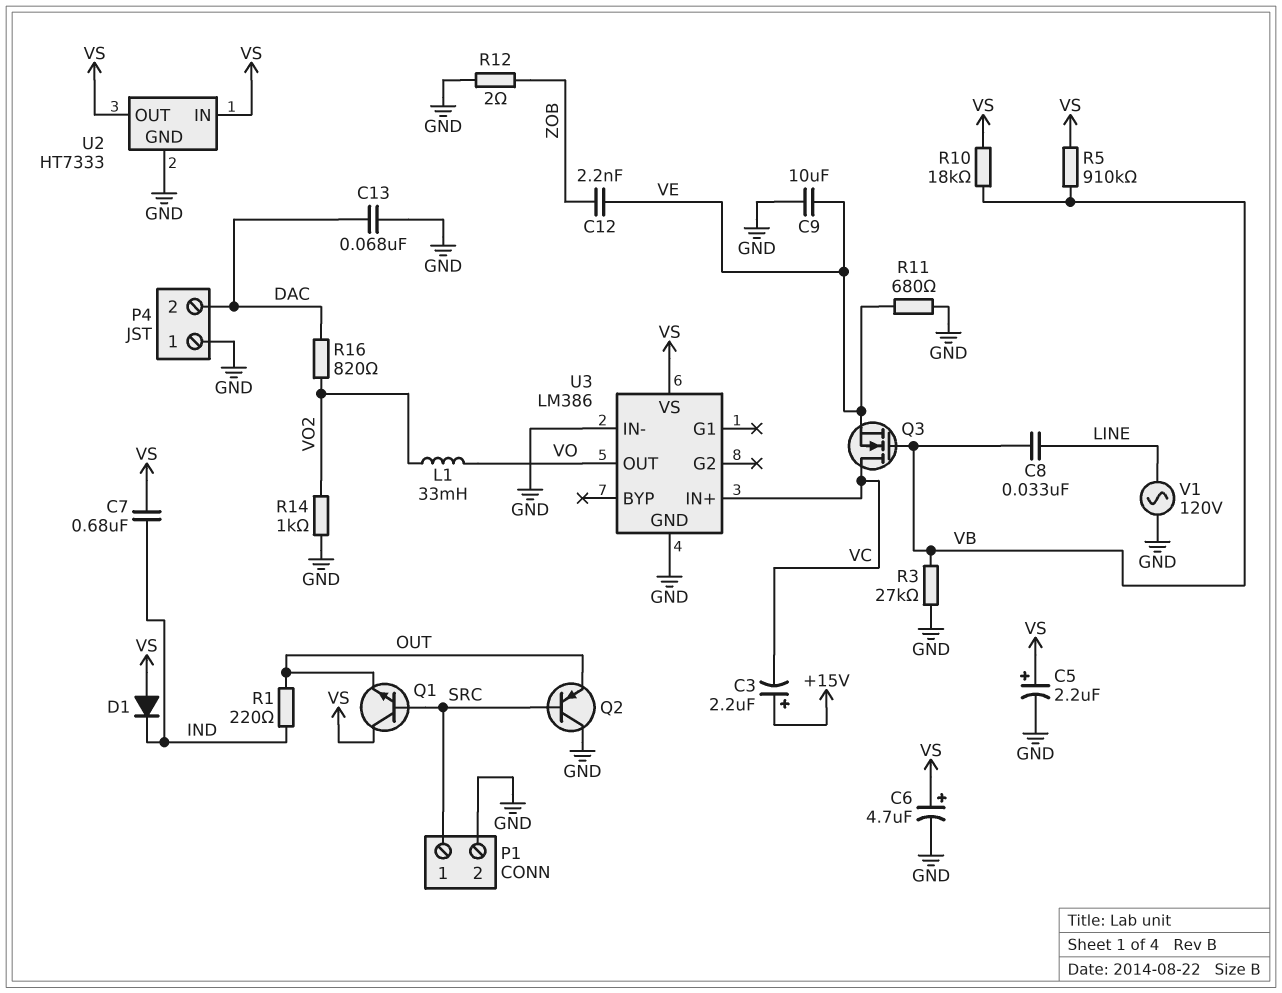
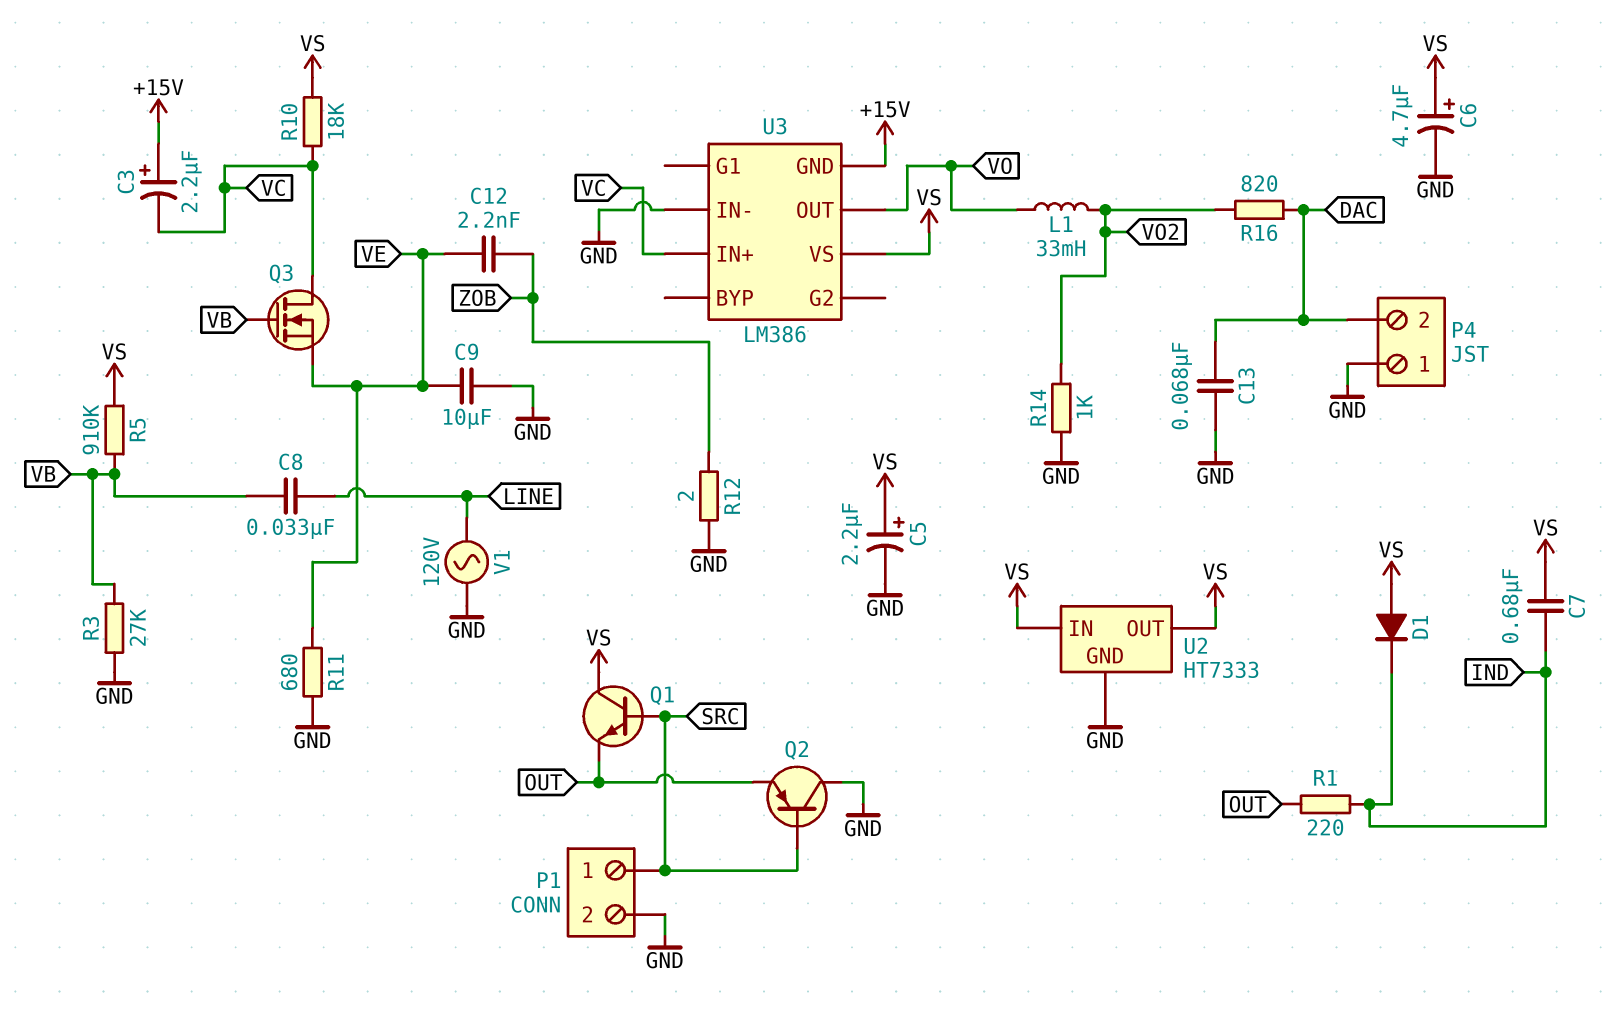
R10: 18k (VB, VS) -> 18k (VC, VS)
U3 pin GND: GND -> +15V

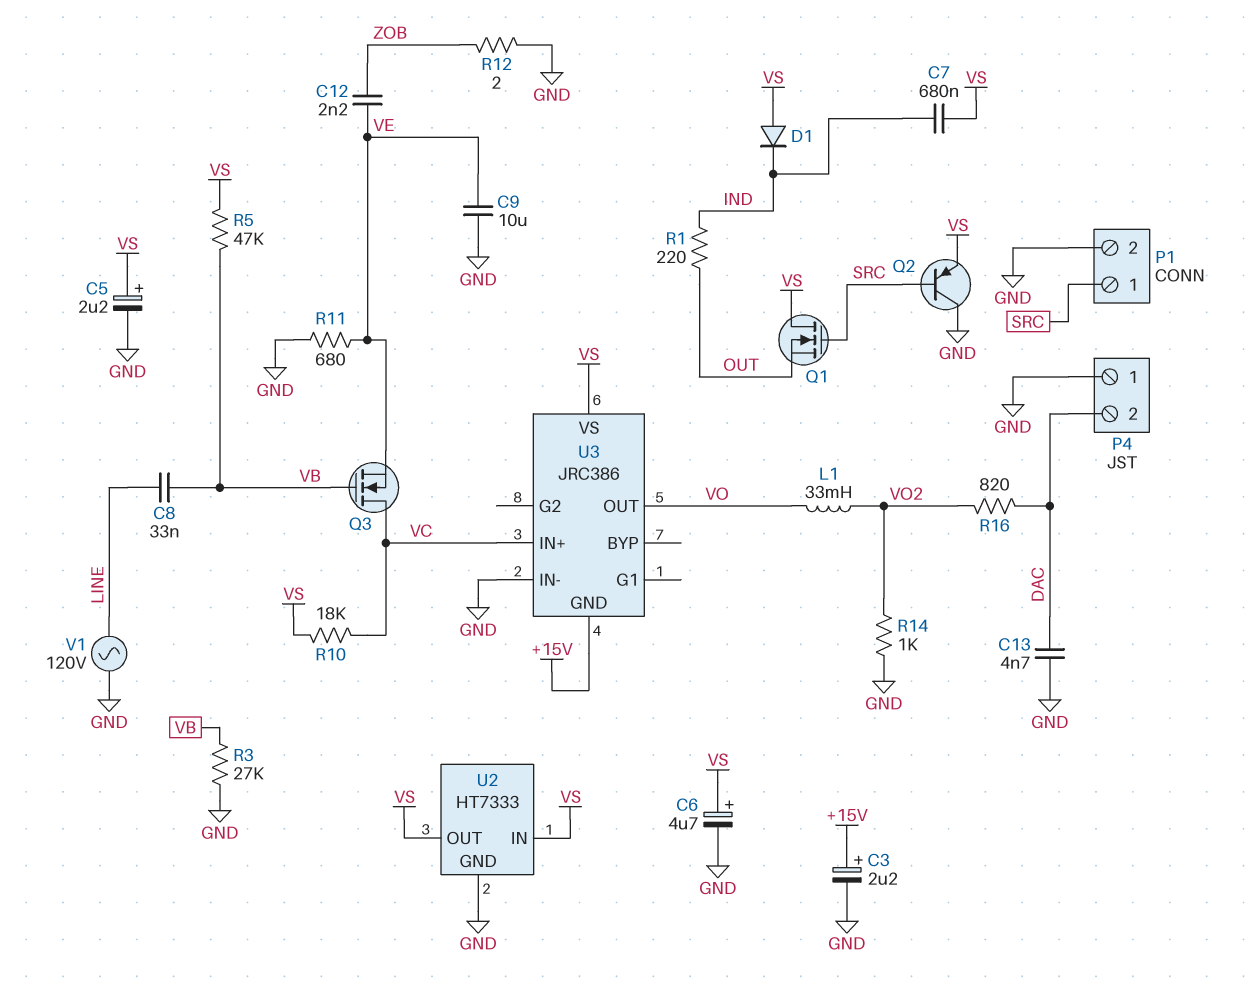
C3: 2.2uF (plus +15V, minus VC) -> 2.2uF (plus +15V, minus GND)
C13: 68nF (DAC, GND) -> 4.7nF (DAC, GND)
Q1: NPN (B SRC, C VS, E OUT) -> NMOS (G SRC, D VS, S OUT)
Q2: PNP (B SRC, C GND, E OUT) -> PNP (B SRC, C GND, E VS)
R5: 910k (VB, VS) -> 47k (VB, VS)
U3: LM386 -> JRC386

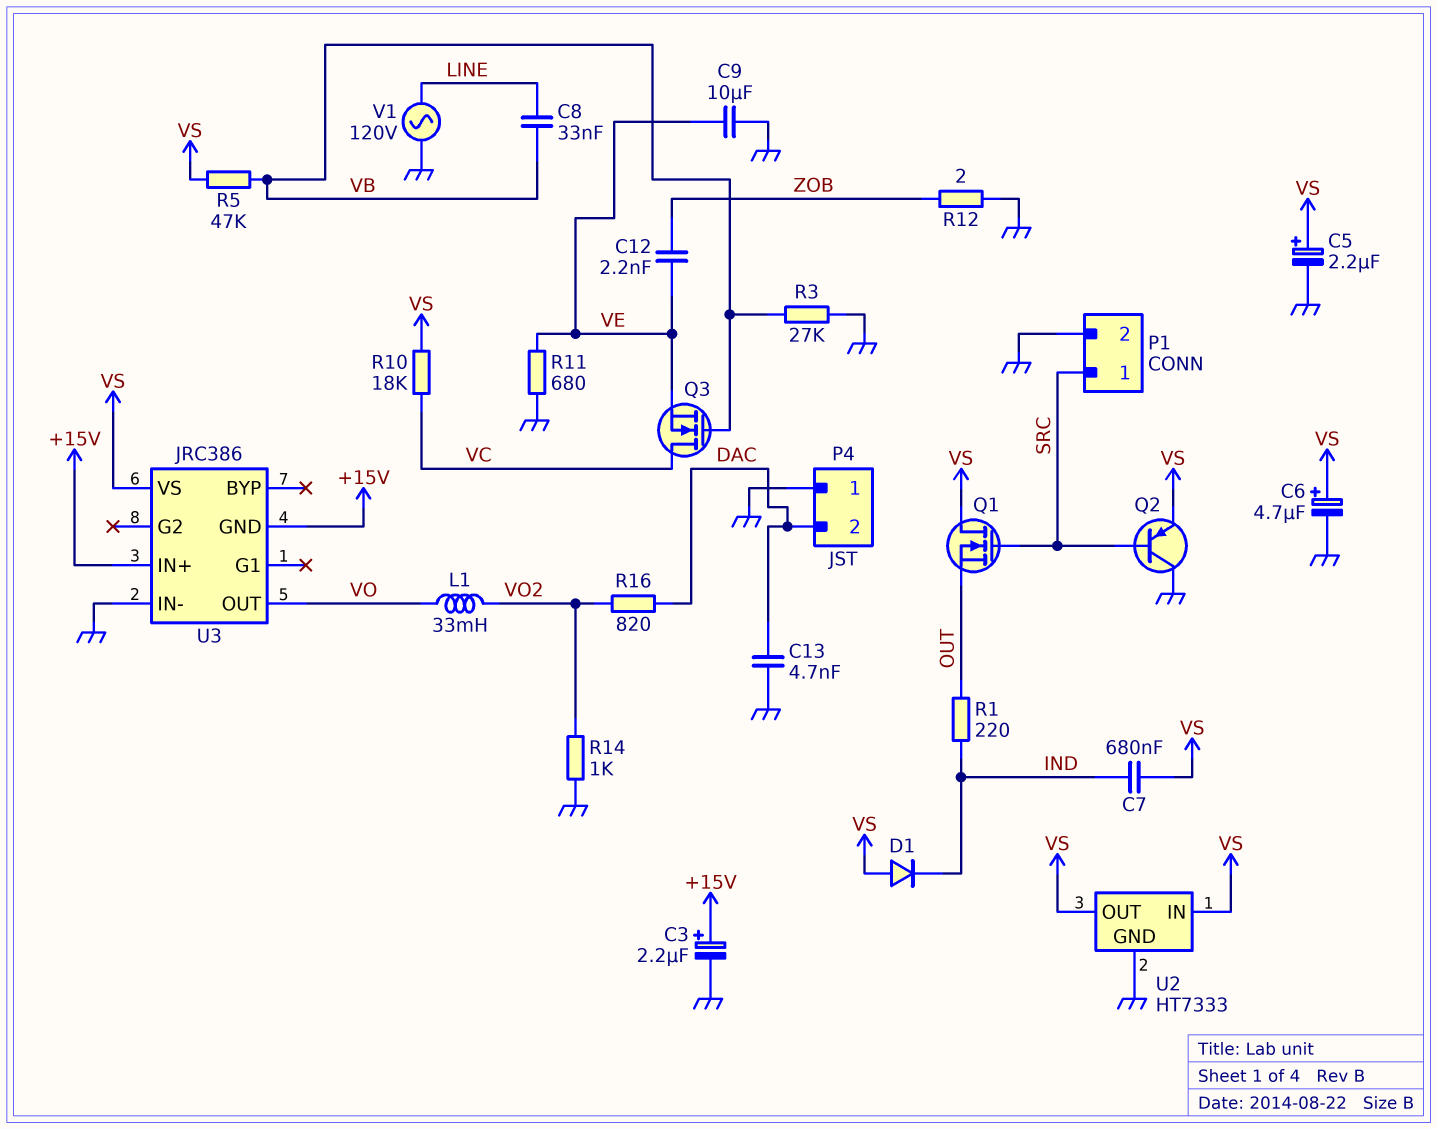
U3 pin IN+: VC -> +15V

